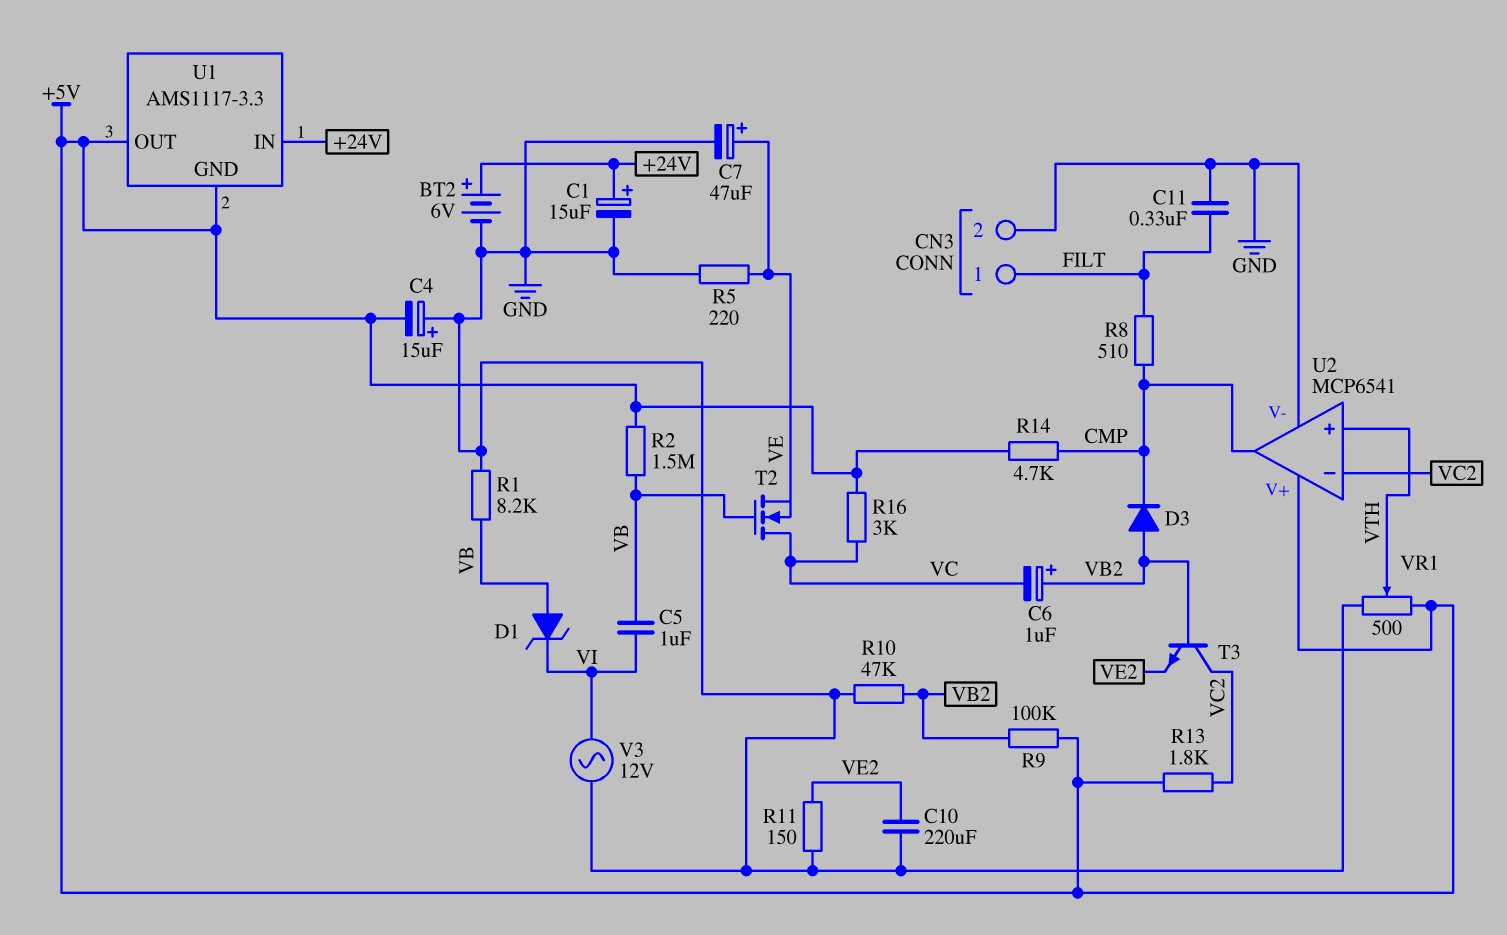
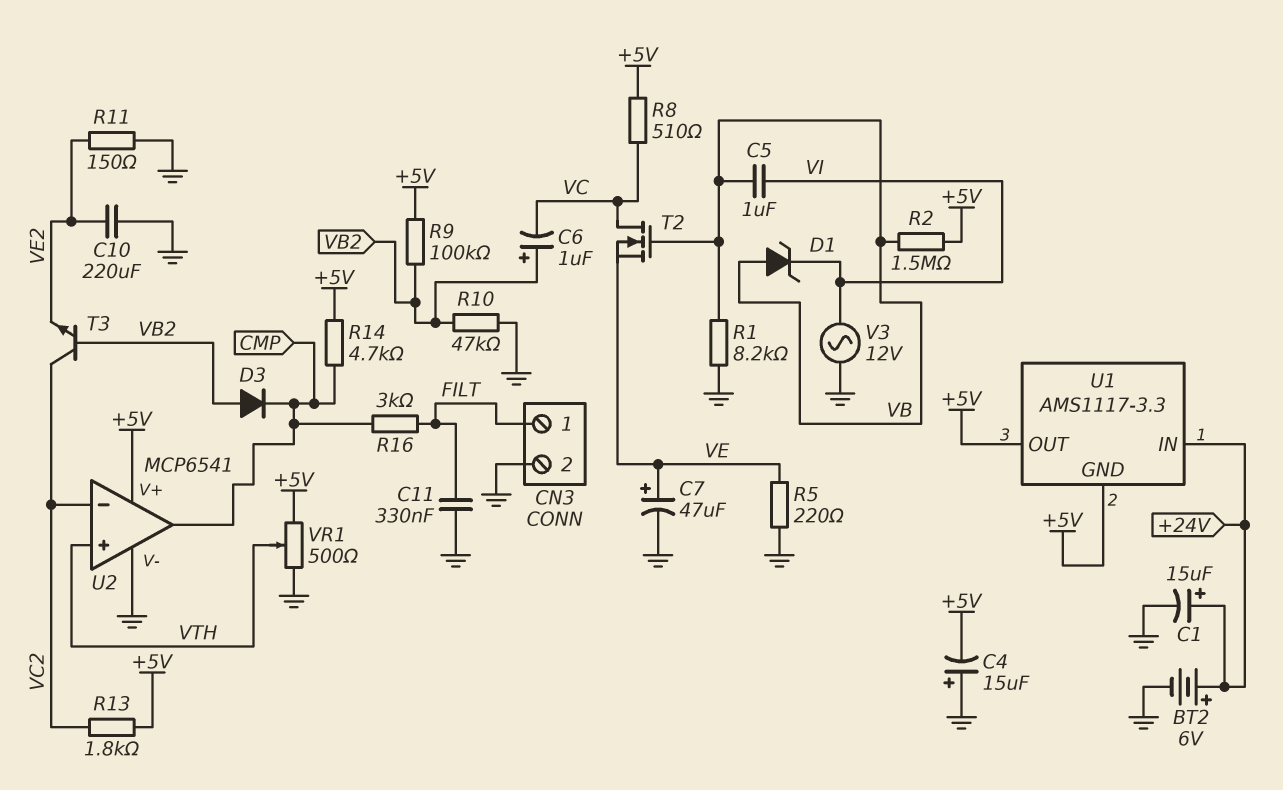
R8: 510 (CMP, FILT) -> 510 (+5V, VC)
R16: 3k (+5V, VC) -> 3k (CMP, FILT)

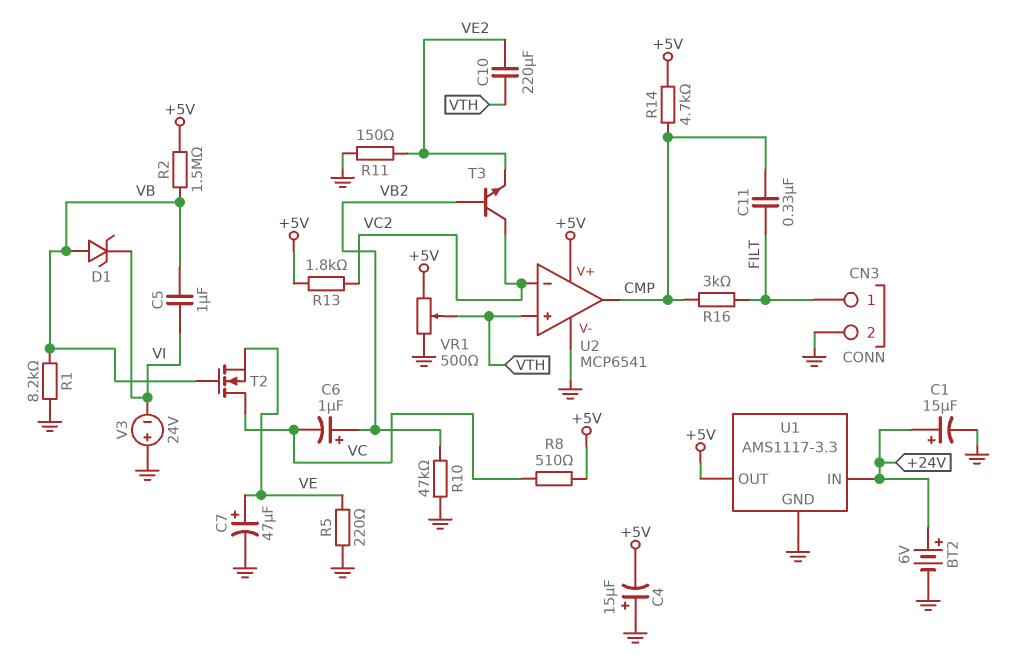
C10: 220uF (GND, VE2) -> 220uF (VE2, VTH)
C11: 330nF (FILT, GND) -> 330nF (CMP, FILT)
D3: diode (A VB2, K CMP) -> none
R9: 100k (+5V, VB2) -> none
U1 pin GND: +5V -> GND
V3: AC 12V (GND, VI) -> 24V (plus GND, minus VI)

